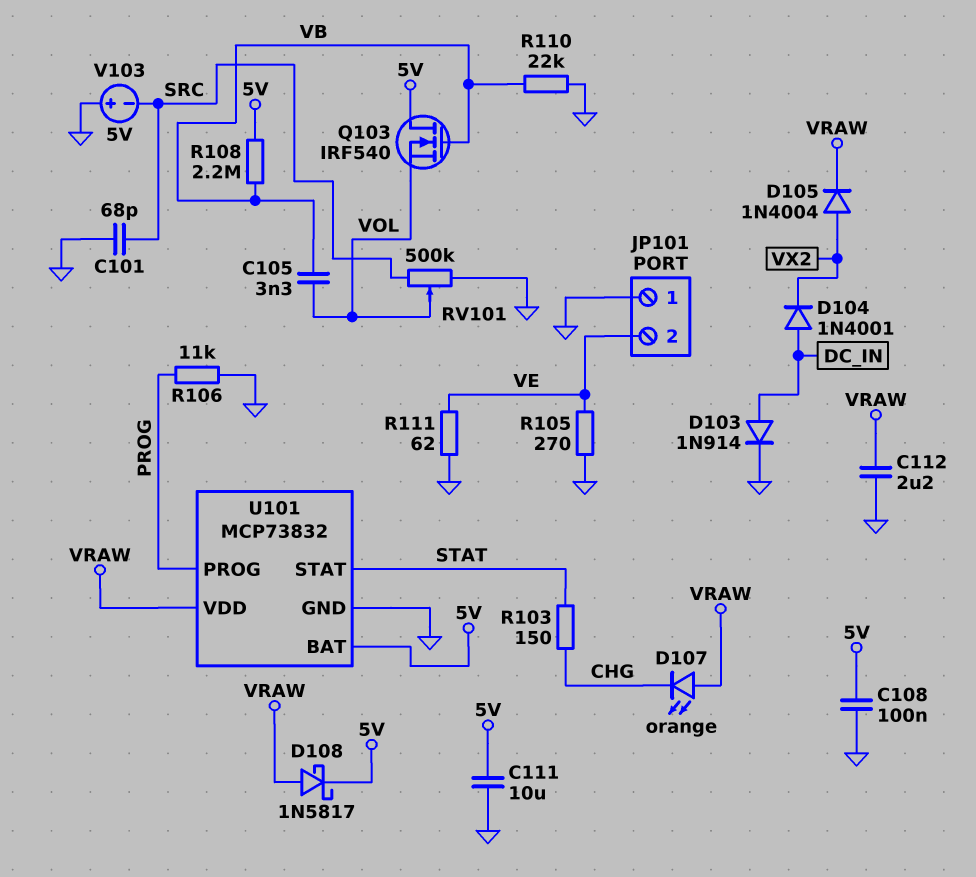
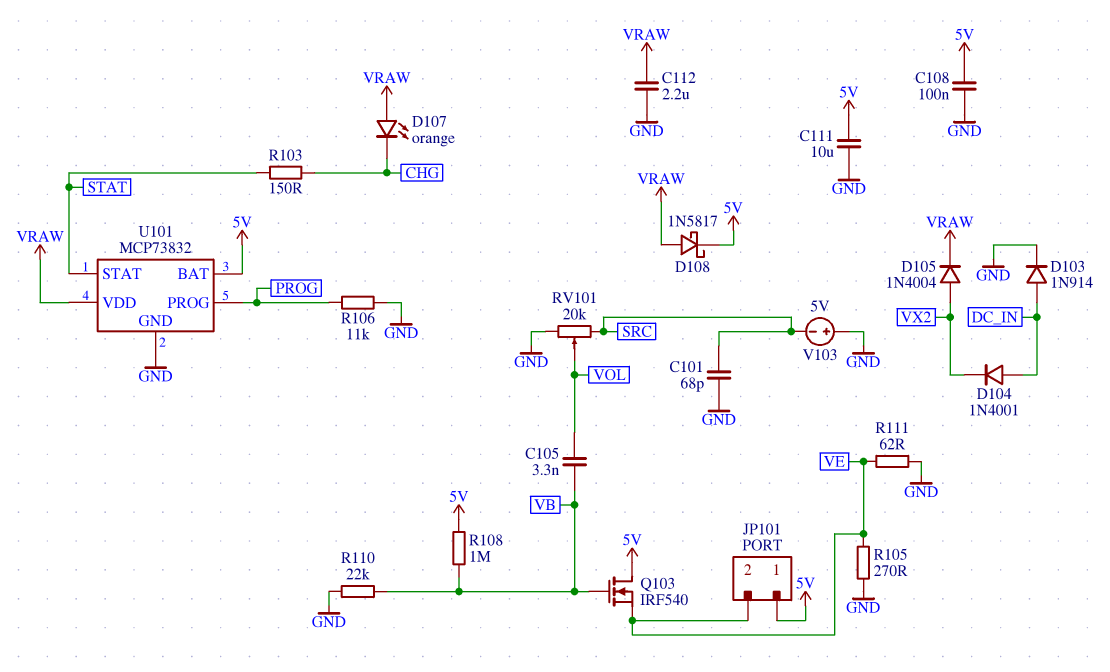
JP101 pin 1: GND -> 5V
Q103: NMOS IRF540 (G VB, D 5V, S VOL) -> NMOS IRF540 (G VB, D 5V, S VE)
R108: 2.2M (5V, VB) -> 1M (5V, VB)
RV101: 500k (GND, SRC, wiper VOL) -> 20k (GND, SRC, wiper VOL)

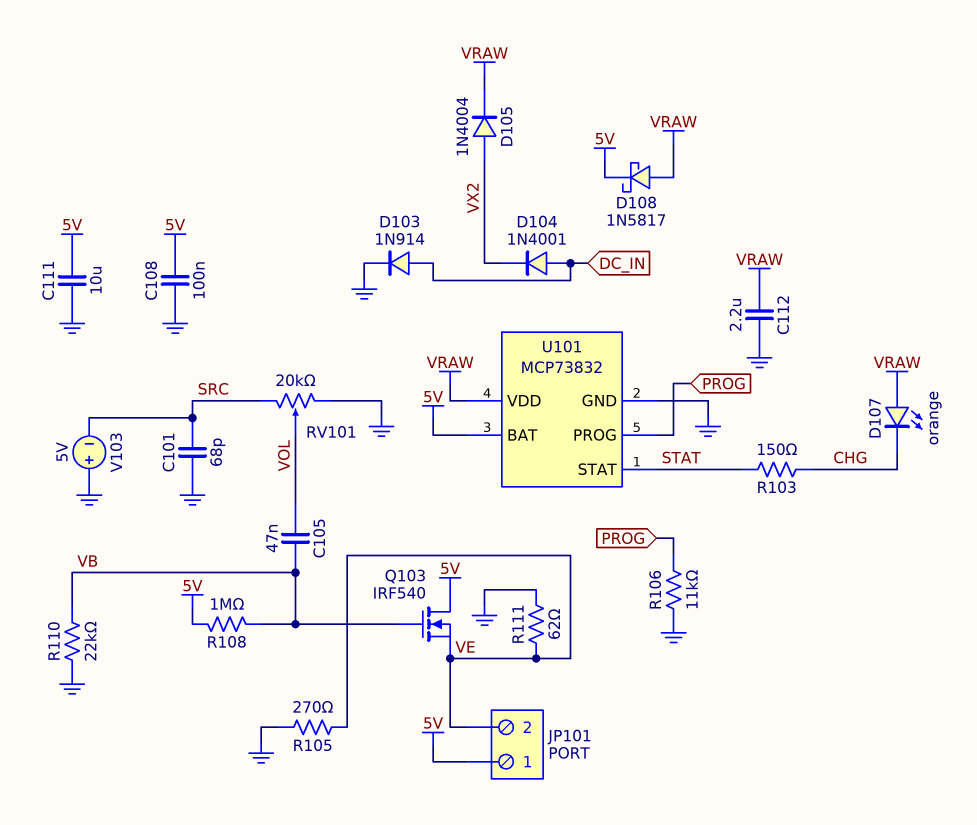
C105: 3.3nF (VB, VOL) -> 47nF (VB, VOL)

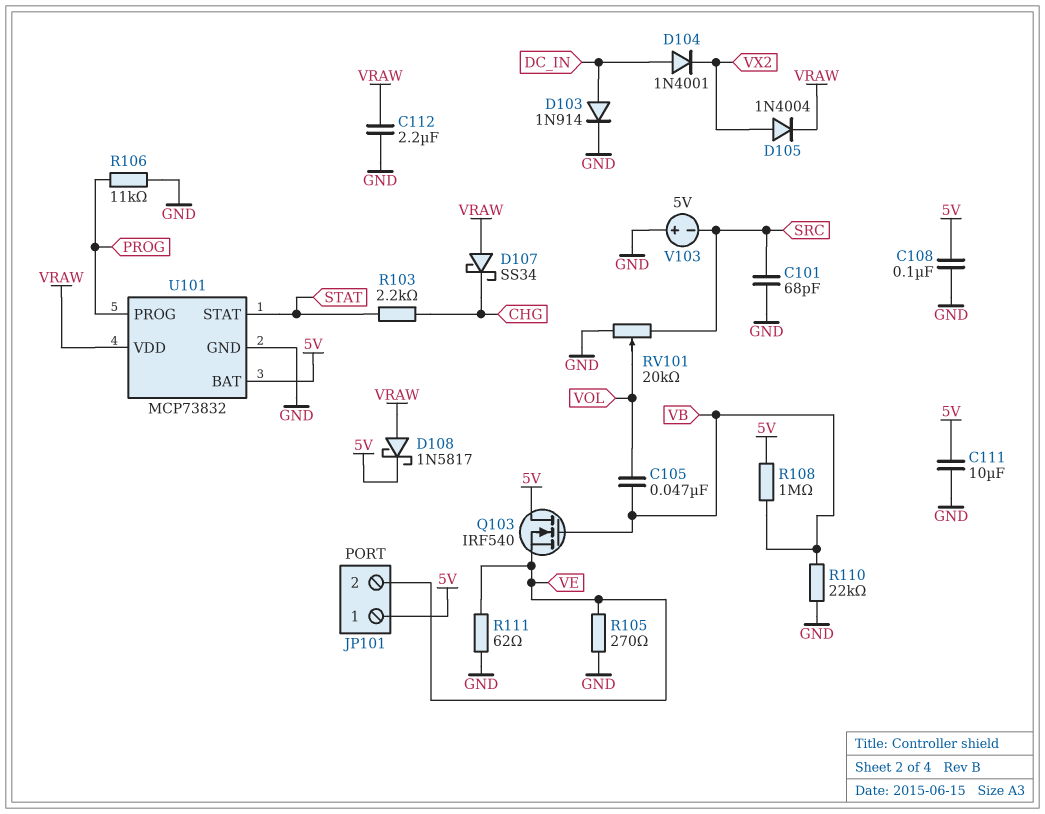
D107: LED orange (A VRAW, K CHG) -> schottky SS34 (A VRAW, K CHG)
R103: 150 (CHG, STAT) -> 2.2k (CHG, STAT)

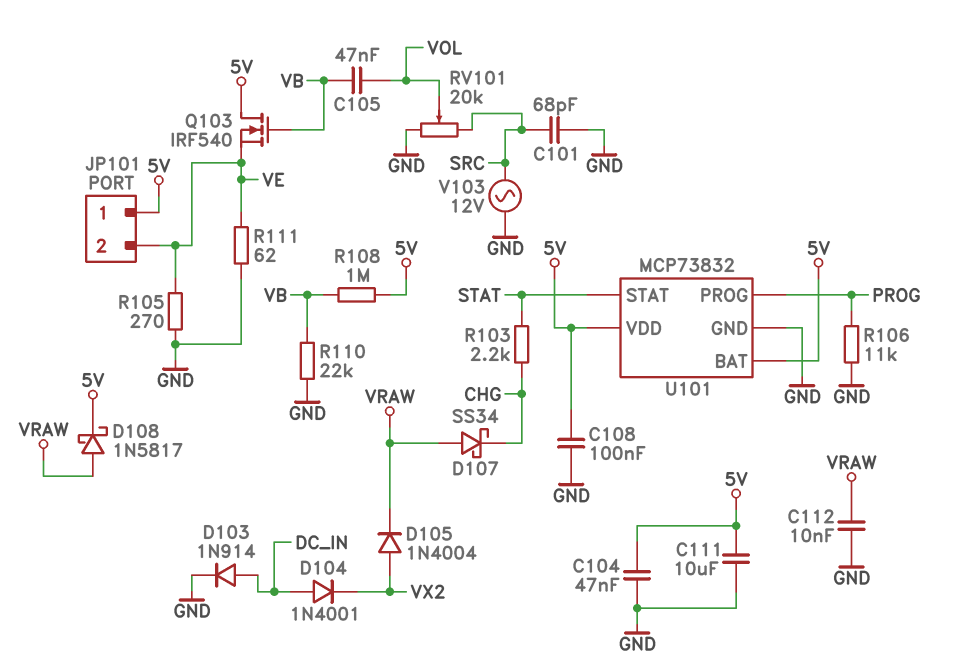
C104: none -> 47nF (5V, GND)
C112: 2.2uF (GND, VRAW) -> 10nF (GND, VRAW)
U101 pin VDD: VRAW -> 5V
V103: 5V (plus GND, minus SRC) -> AC 12V (GND, SRC)

